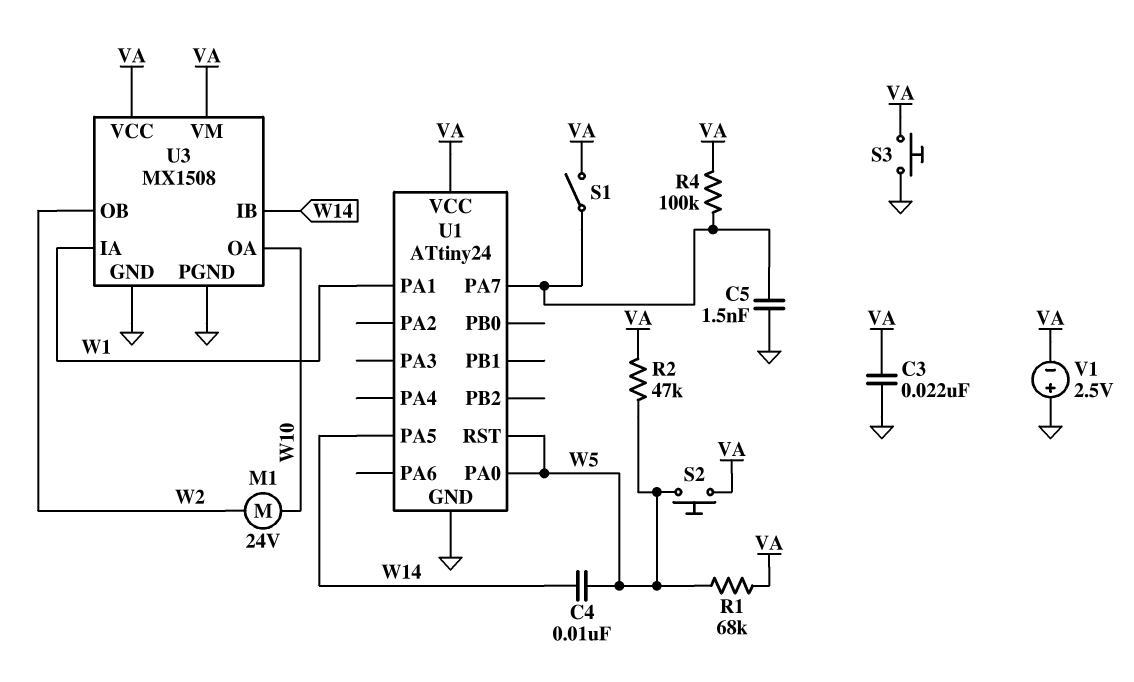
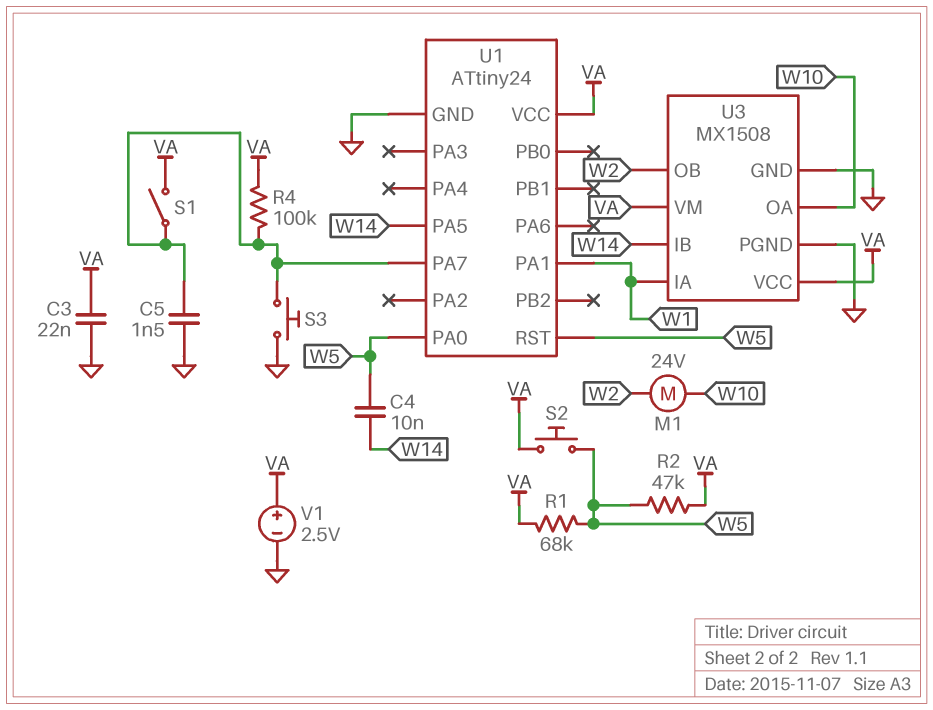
S3: button (GND, VA) -> button (GND, U1/PA7)
V1: 2.5V (plus GND, minus VA) -> 2.5V (plus VA, minus GND)

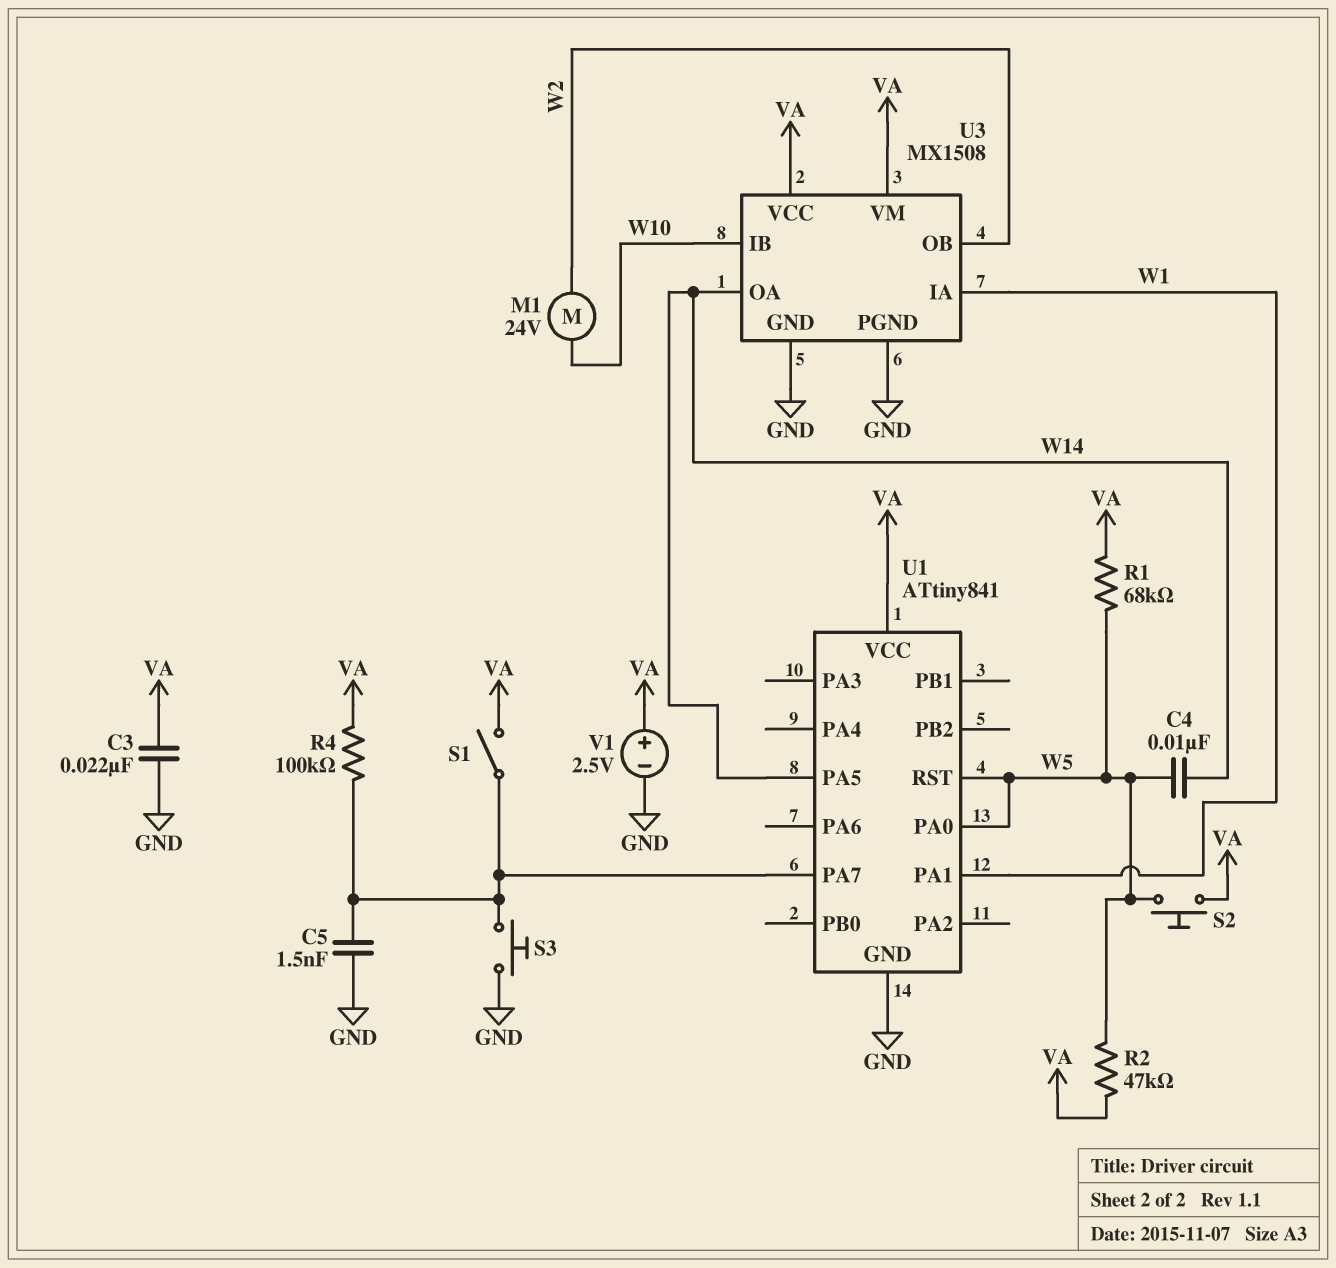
U1: ATtiny24 -> ATtiny841
U3 pin IB: W14 -> W10
U3 pin OA: W10 -> W14

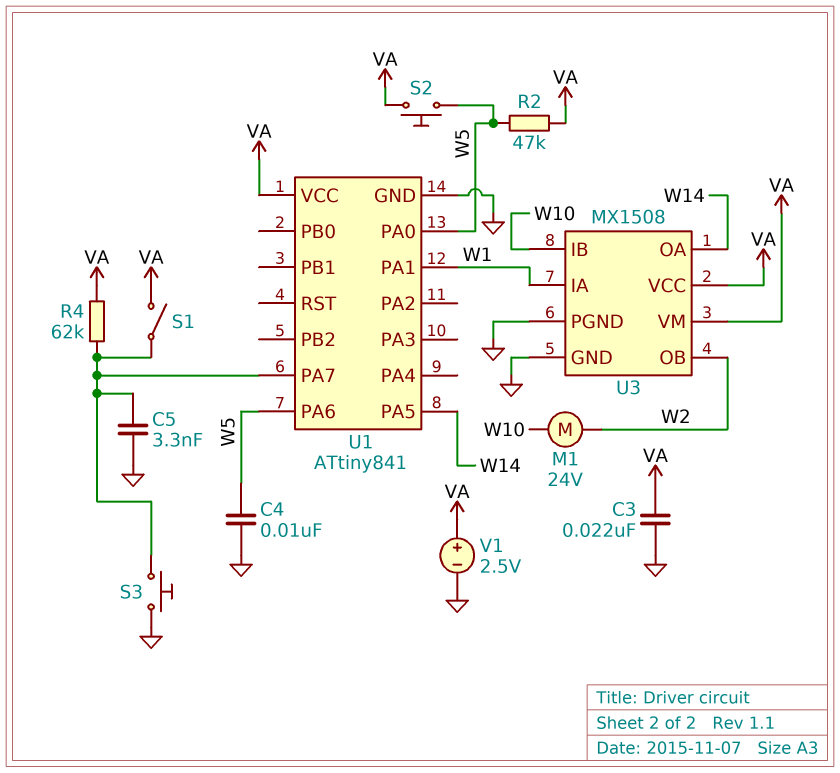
C4: 10nF (W5, W14) -> 10nF (GND, W5)
C5: 1.5nF (GND, U1/PA7) -> 3.3nF (GND, U1/PA7)
R1: 68k (VA, W5) -> none
R4: 100k (U1/PA7, VA) -> 62k (U1/PA7, VA)
U1 pin PA6: none -> W5
U1 pin RST: W5 -> none

